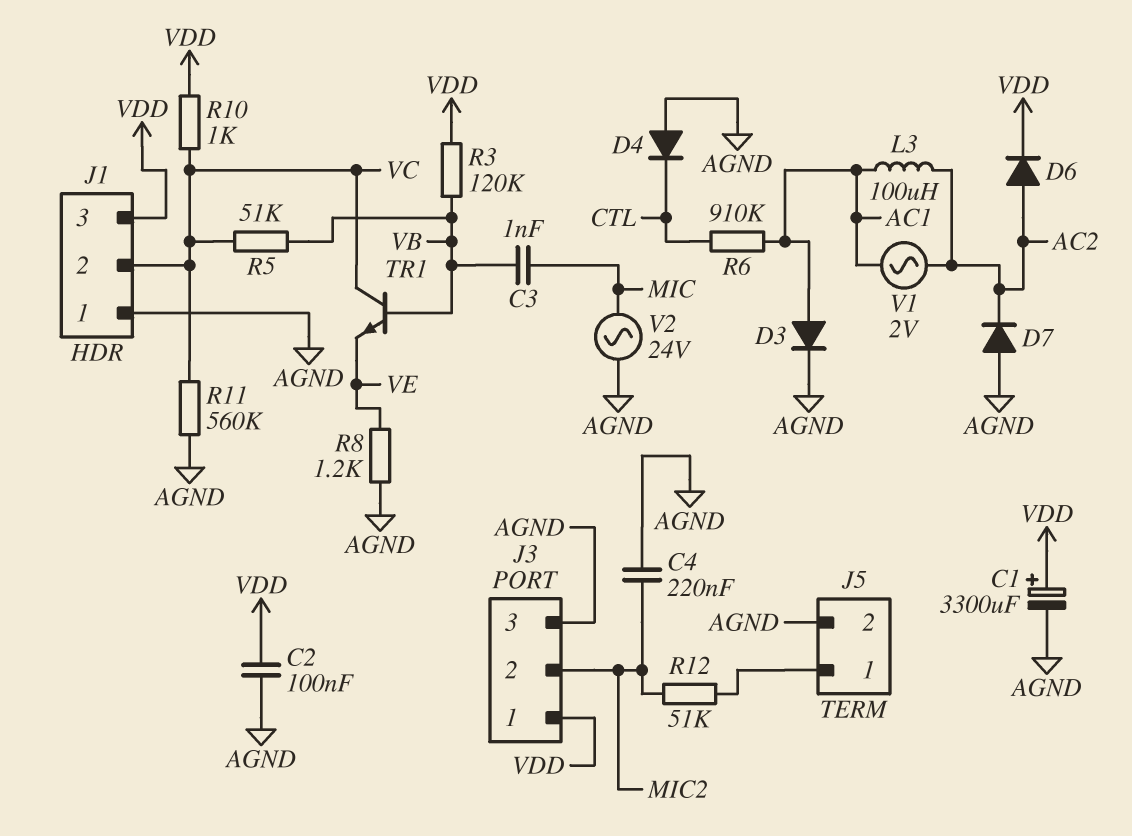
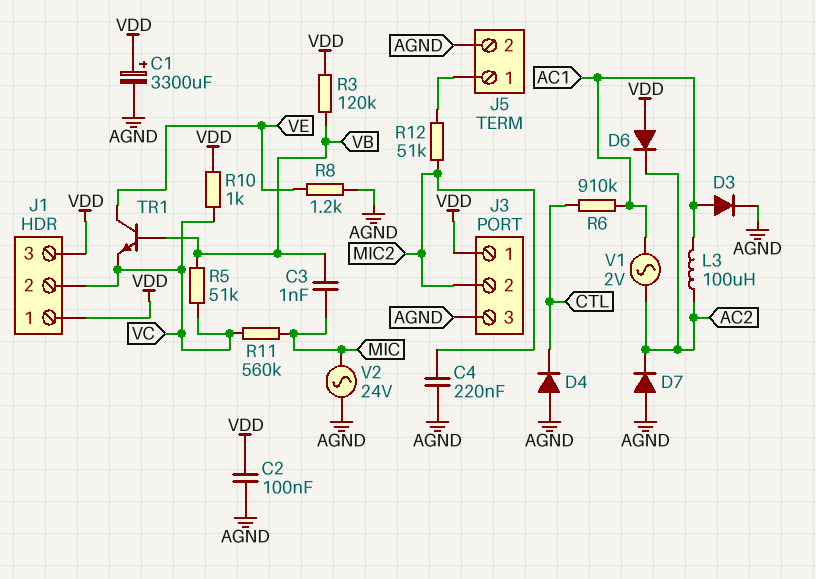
D6: diode (A AC2, K VDD) -> diode (A VDD, K AC2)
J1 pin 1: AGND -> VDD
R11: 560k (AGND, VC) -> 560k (MIC, VC)
TR1: NPN (B VB, C VC, E VE) -> NPN (B VB, C VE, E VC)

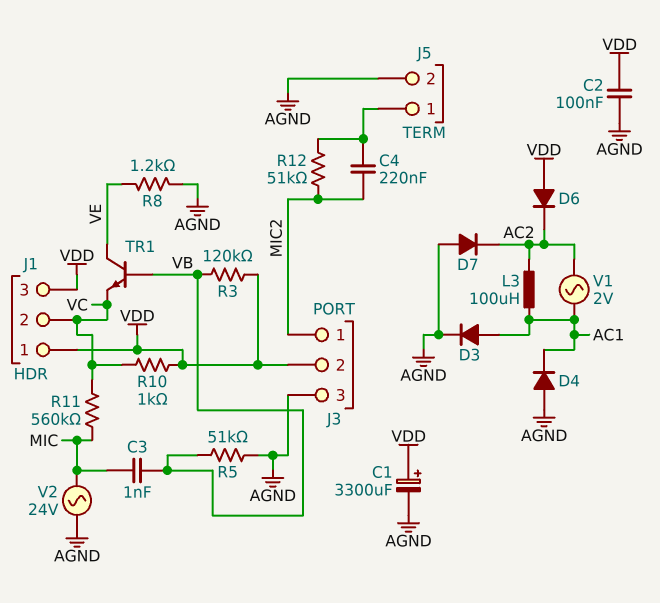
C4: 220nF (AGND, MIC2) -> 220nF (J5/1, MIC2)
D4: diode (A AGND, K CTL) -> diode (A AGND, K AC1)
J3 pin 1: VDD -> MIC2
J3 pin 2: MIC2 -> VDD
R5: 51k (VB, VC) -> 51k (AGND, VB)
R6: 910k (AC1, CTL) -> none

